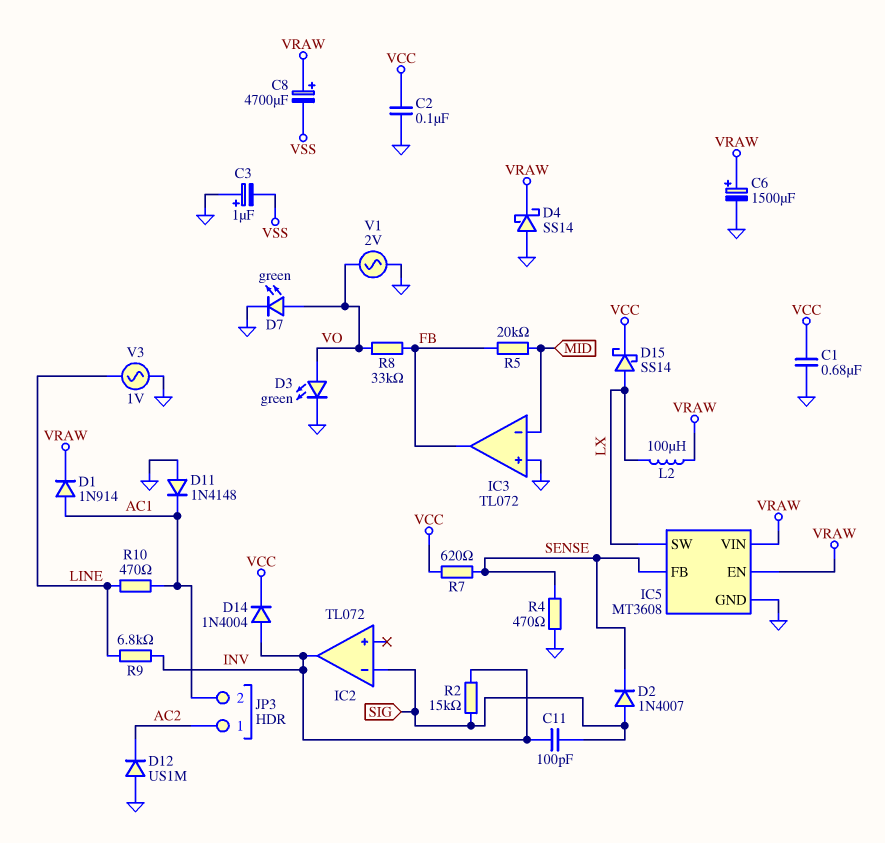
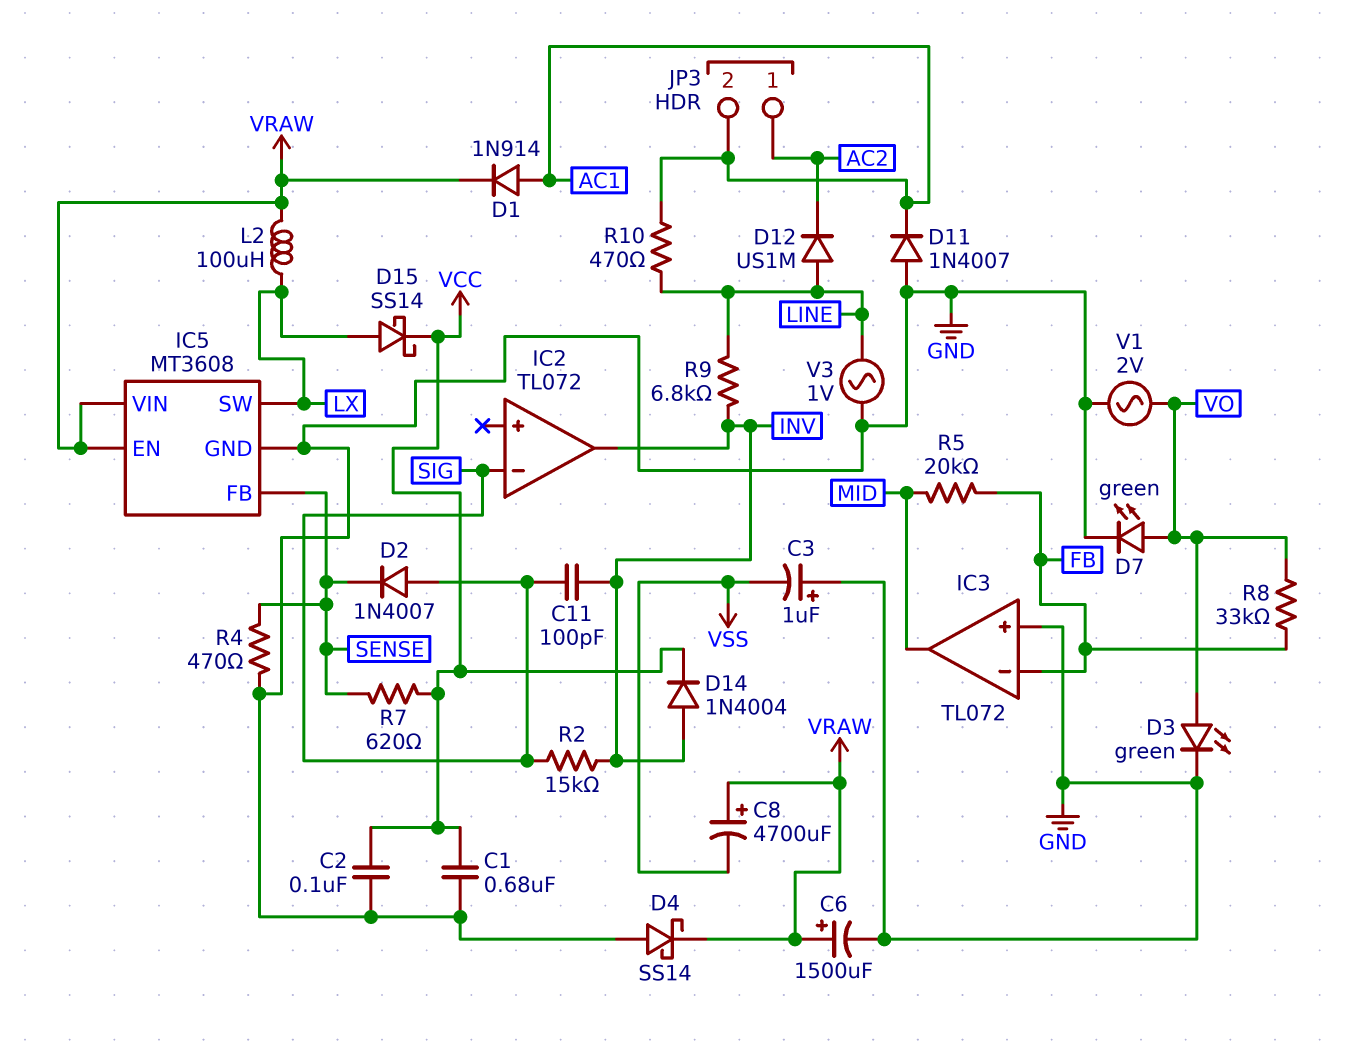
D11: diode 1N4148 (A GND, K AC1) -> diode 1N4007 (A GND, K AC1)
D12: diode US1M (A GND, K AC2) -> diode US1M (A LINE, K AC2)
IC3 pin in-: MID -> FB
IC3 pin out: FB -> MID

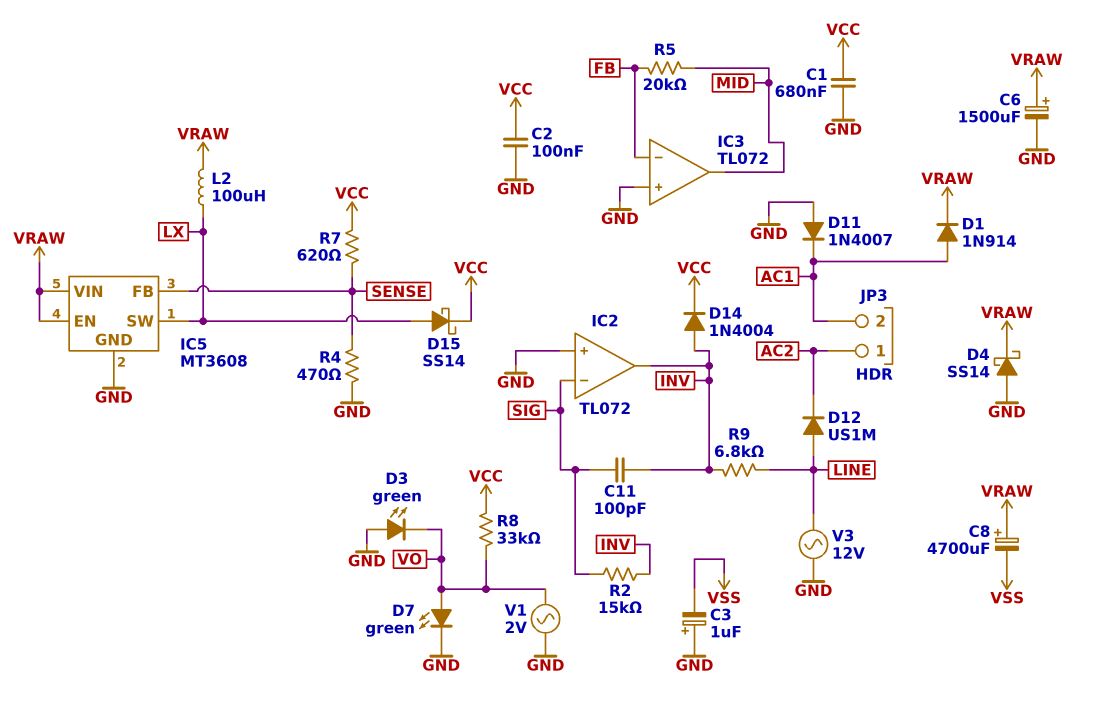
D2: diode 1N4007 (A SIG, K SENSE) -> none
D3: LED green (A VO, K GND) -> LED green (A GND, K VO)
IC2 pin in+: none -> GND
R8: 33k (FB, VO) -> 33k (VCC, VO)
R10: 470 (AC1, LINE) -> none
V3: AC 1V (GND, LINE) -> AC 12V (GND, LINE)

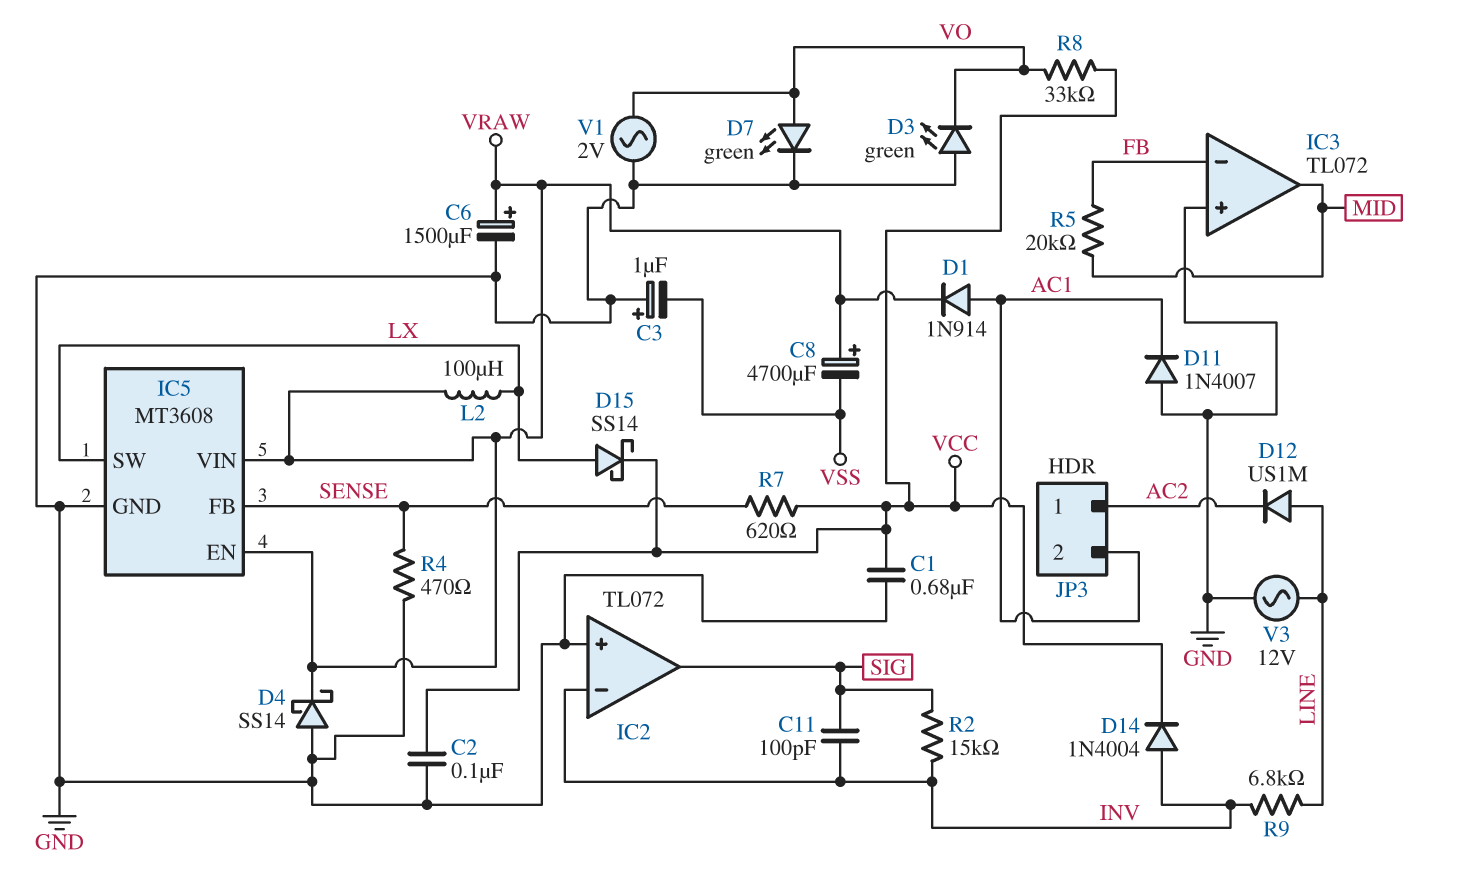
IC2 pin in-: SIG -> INV
IC2 pin out: INV -> SIG

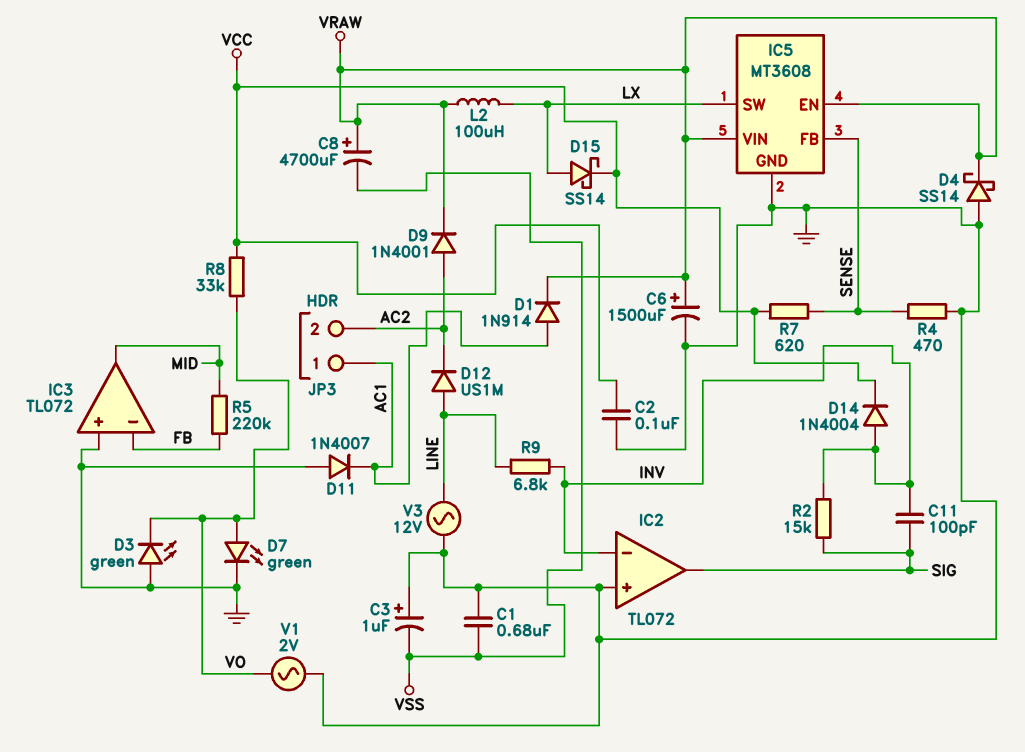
C1: 680nF (GND, VCC) -> 680nF (GND, VSS)
D9: none -> diode 1N4001 (A AC2, K VRAW)
JP3 pin 1: AC2 -> AC1
JP3 pin 2: AC1 -> AC2
R5: 20k (FB, MID) -> 220k (FB, MID)

